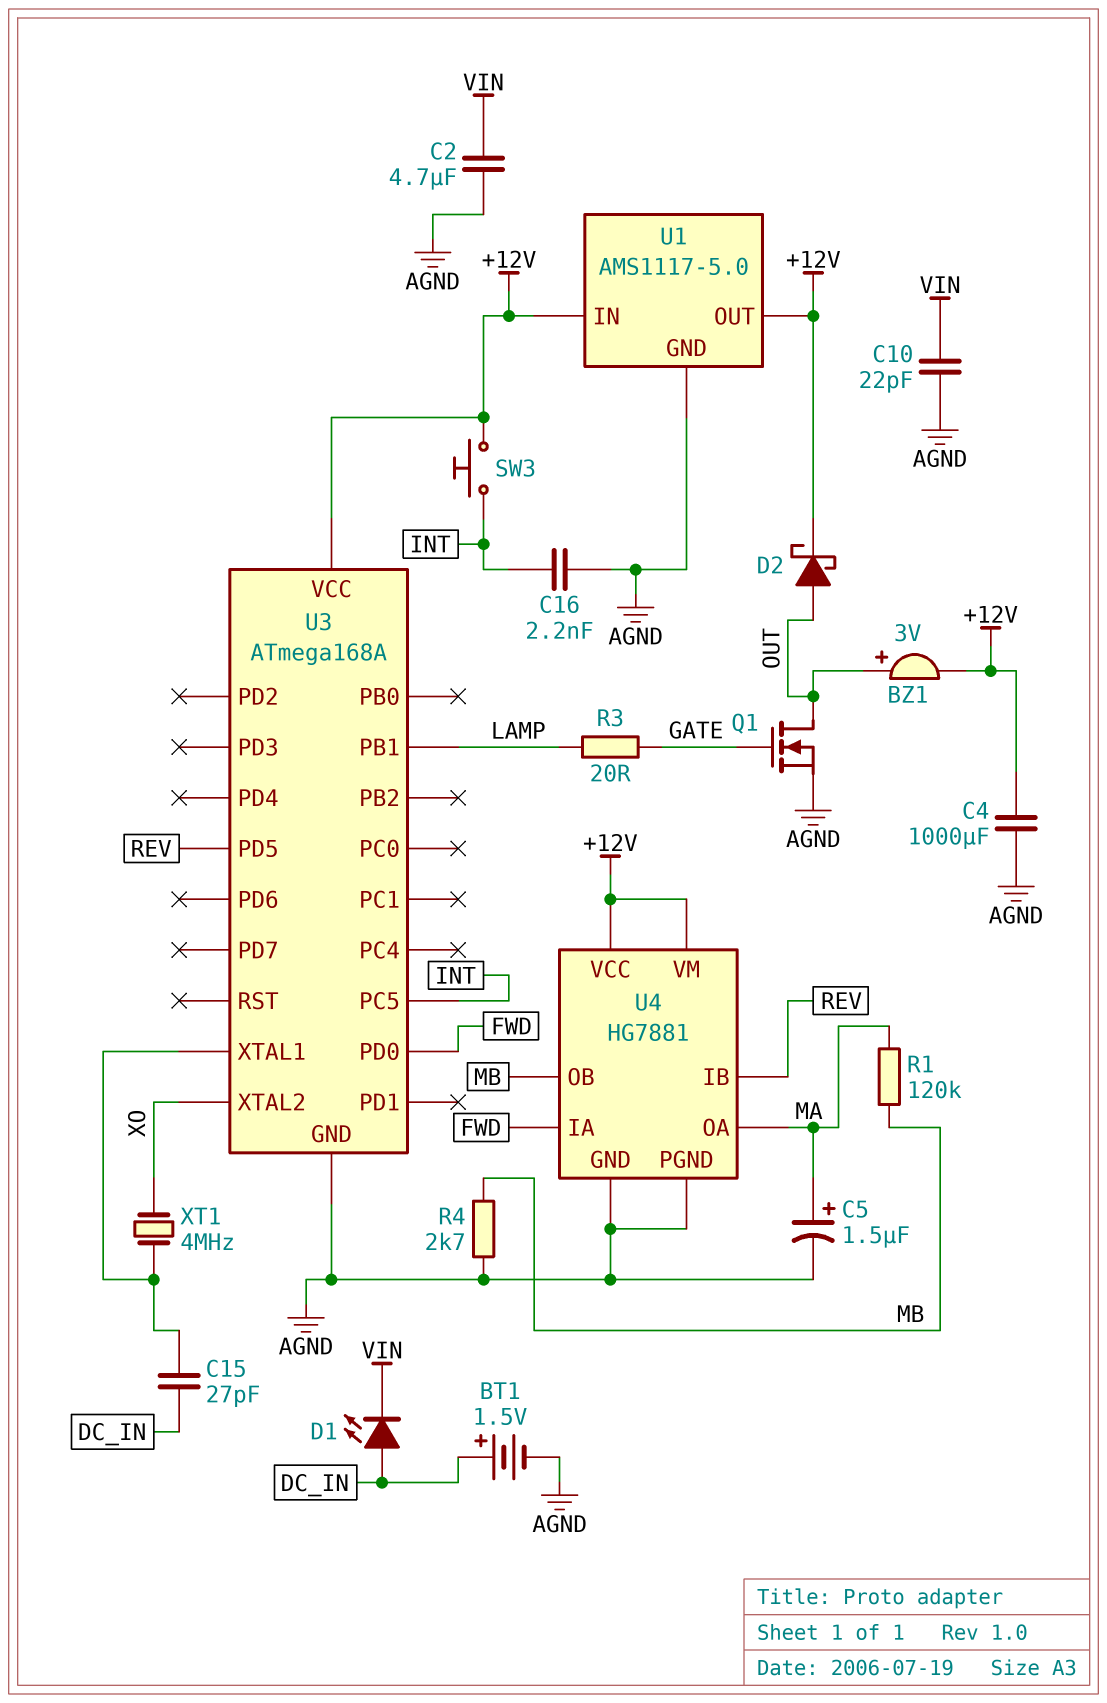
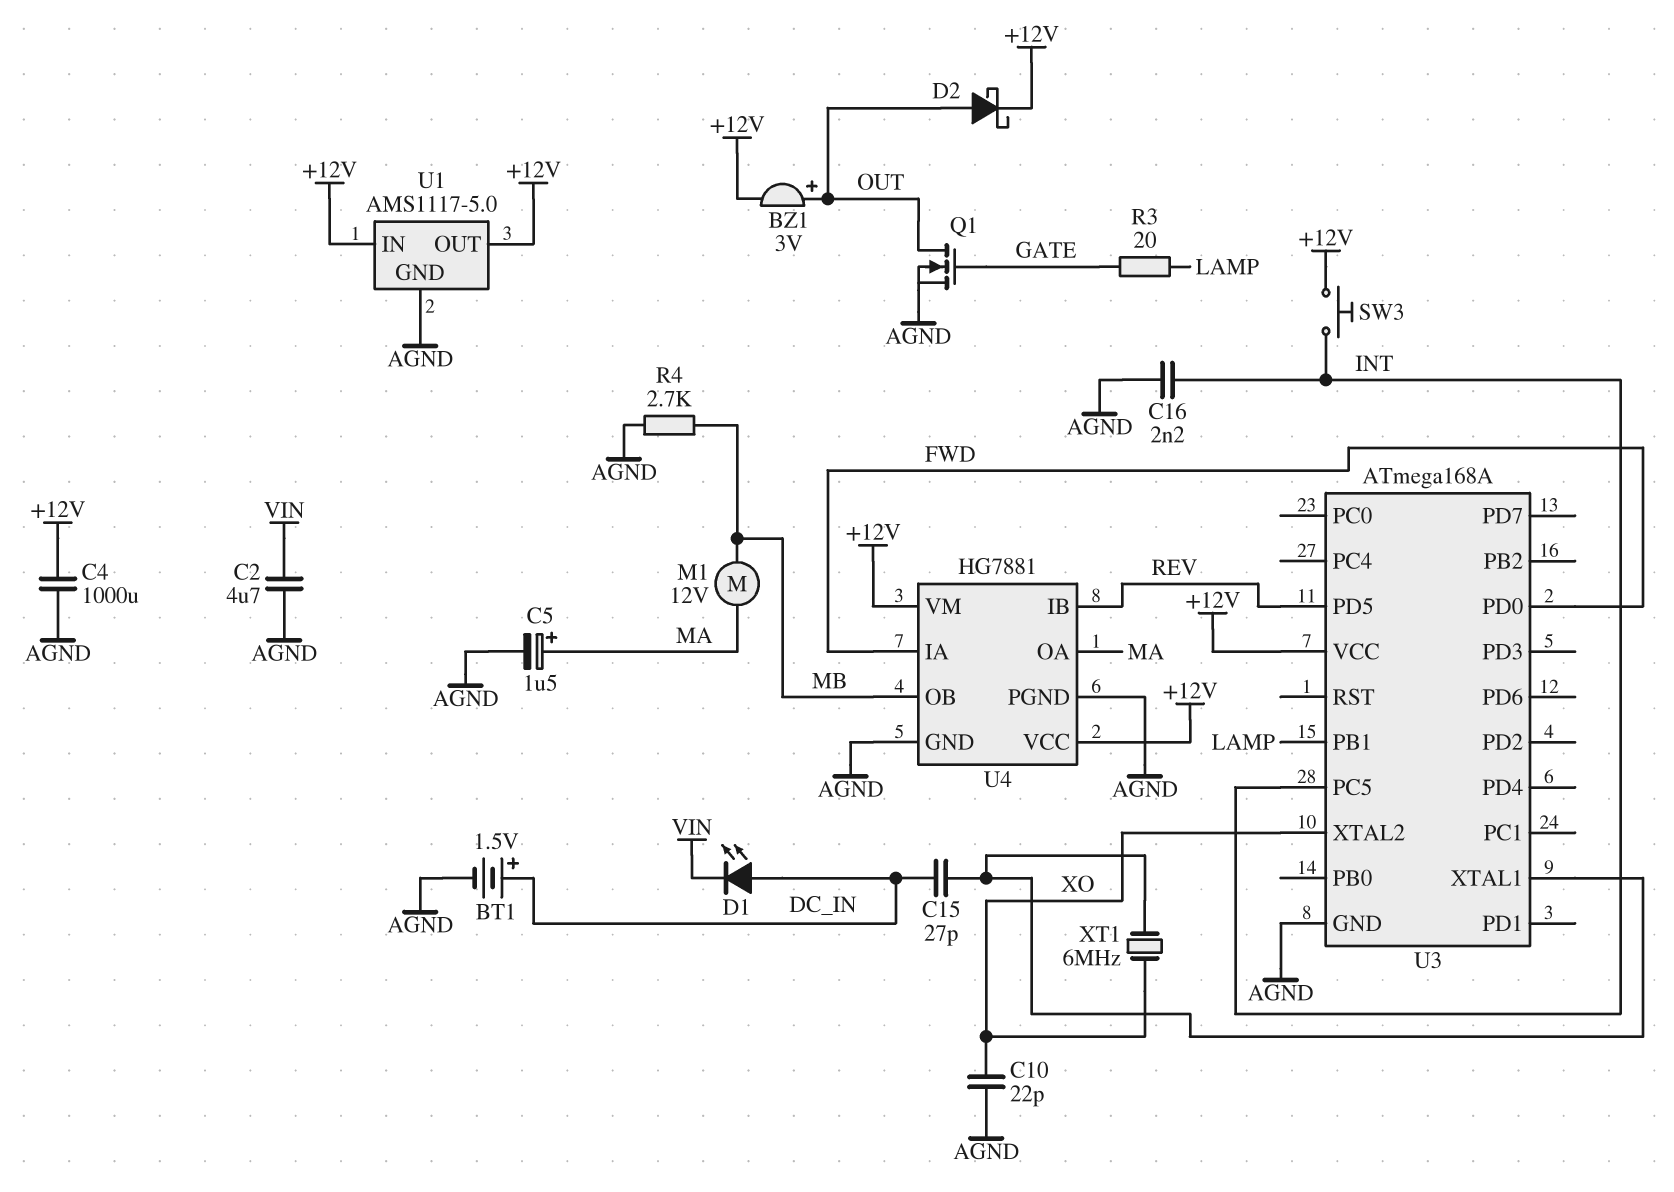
C10: 22pF (AGND, VIN) -> 22pF (AGND, XO)
M1: none -> motor 12V (MA, MB)
R1: 120k (MA, MB) -> none
XT1: 4MHz (U3/XTAL1, XO) -> 6MHz (U3/XTAL1, XO)

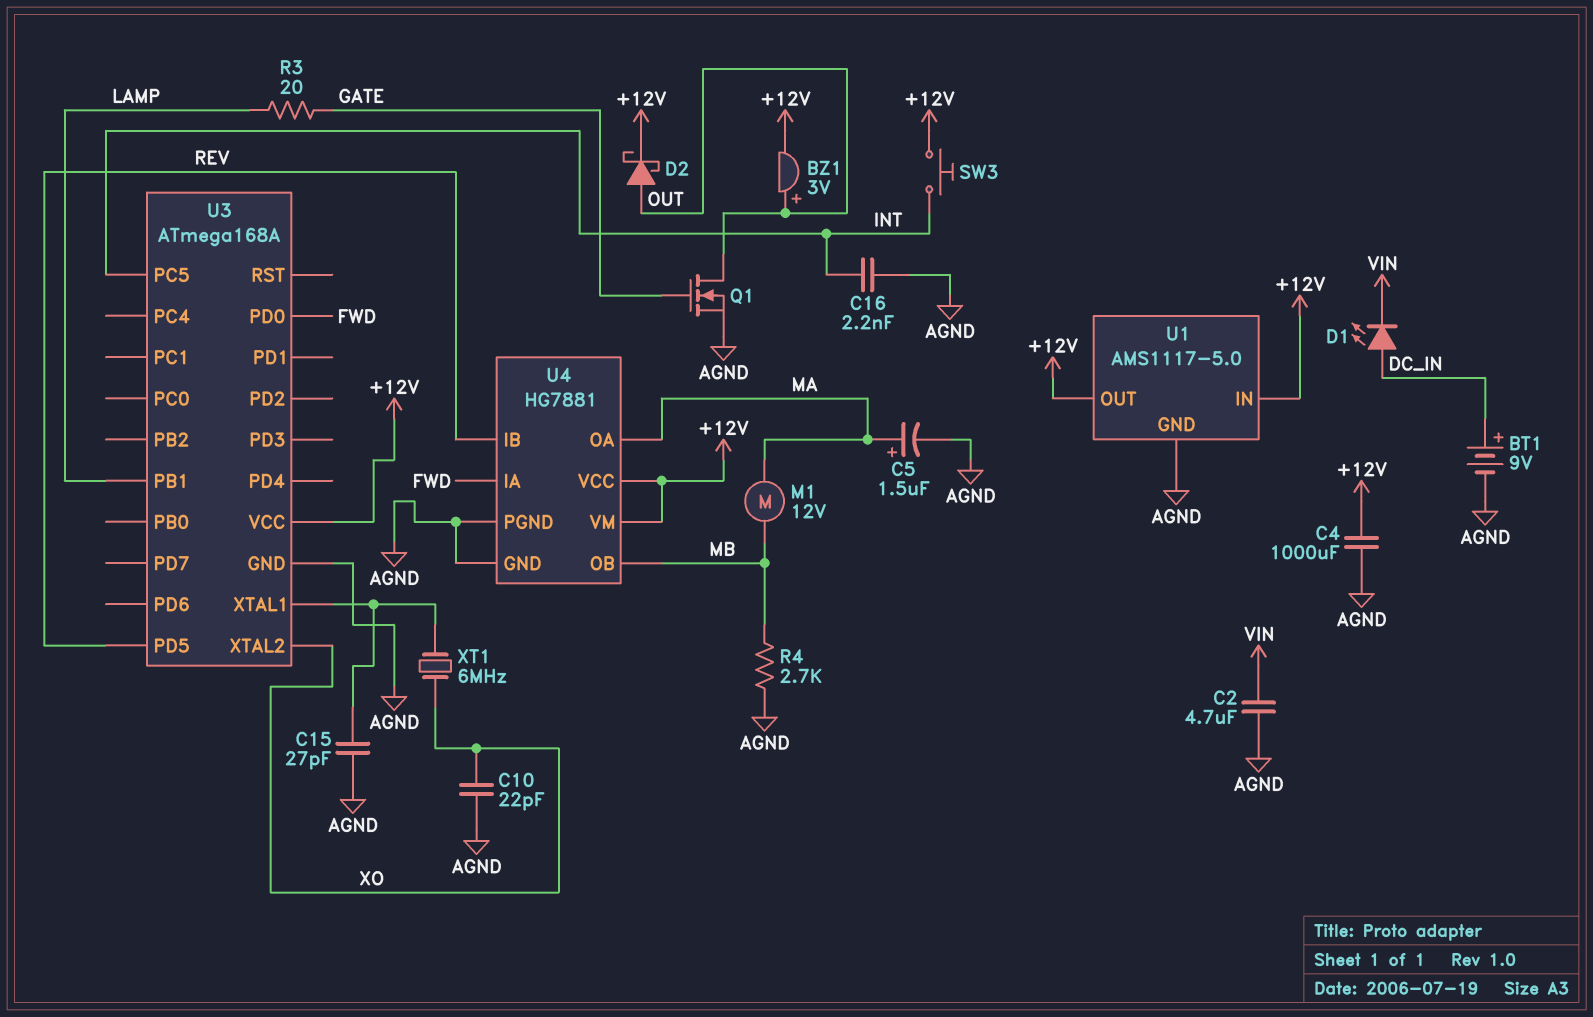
BT1: 1.5V (plus DC_IN, minus AGND) -> 9V (plus DC_IN, minus AGND)
C15: 27pF (DC_IN, U3/XTAL1) -> 27pF (AGND, U3/XTAL1)

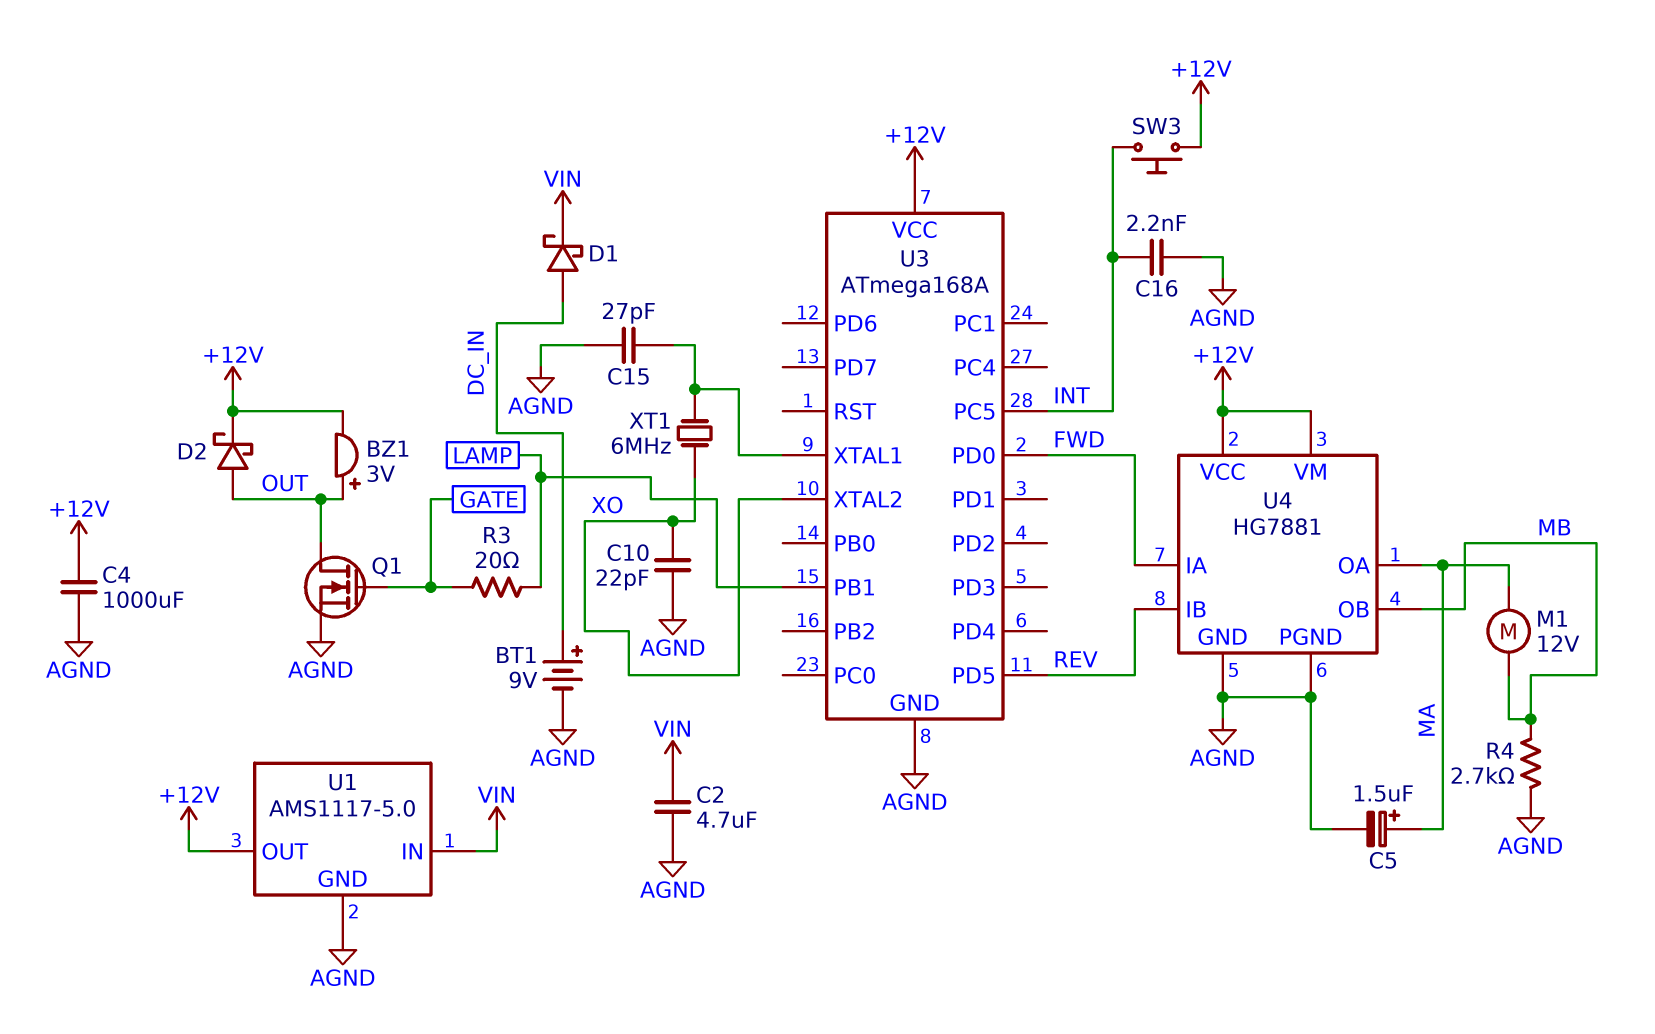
D1: LED (A DC_IN, K VIN) -> schottky (A DC_IN, K VIN)
U1 pin IN: +12V -> VIN

